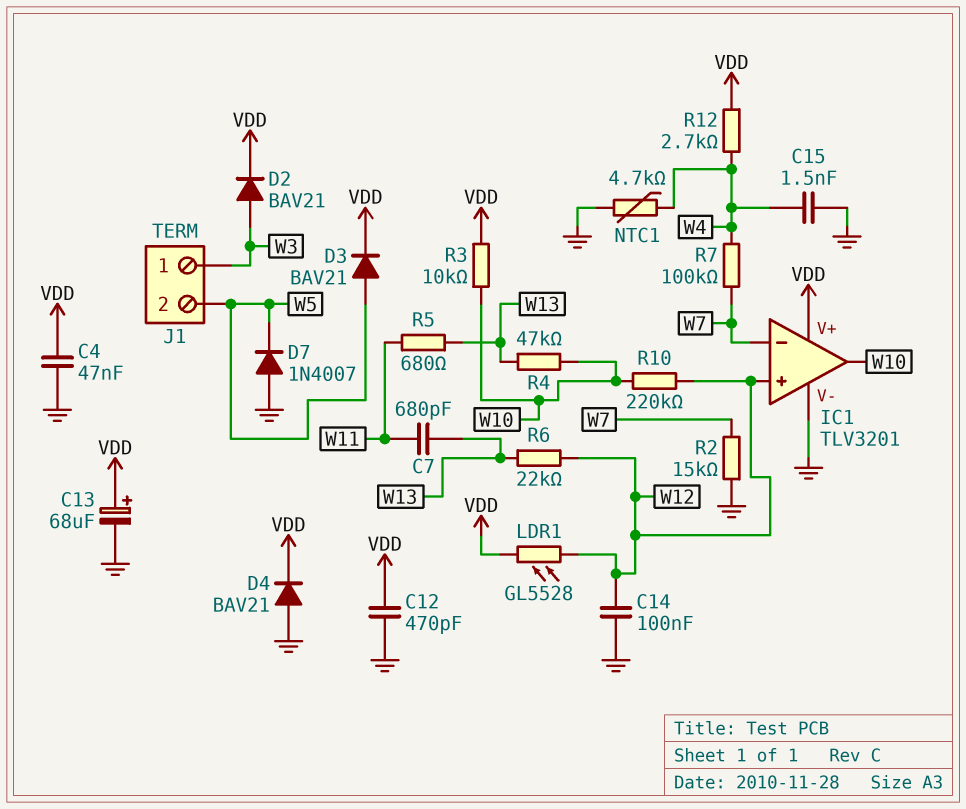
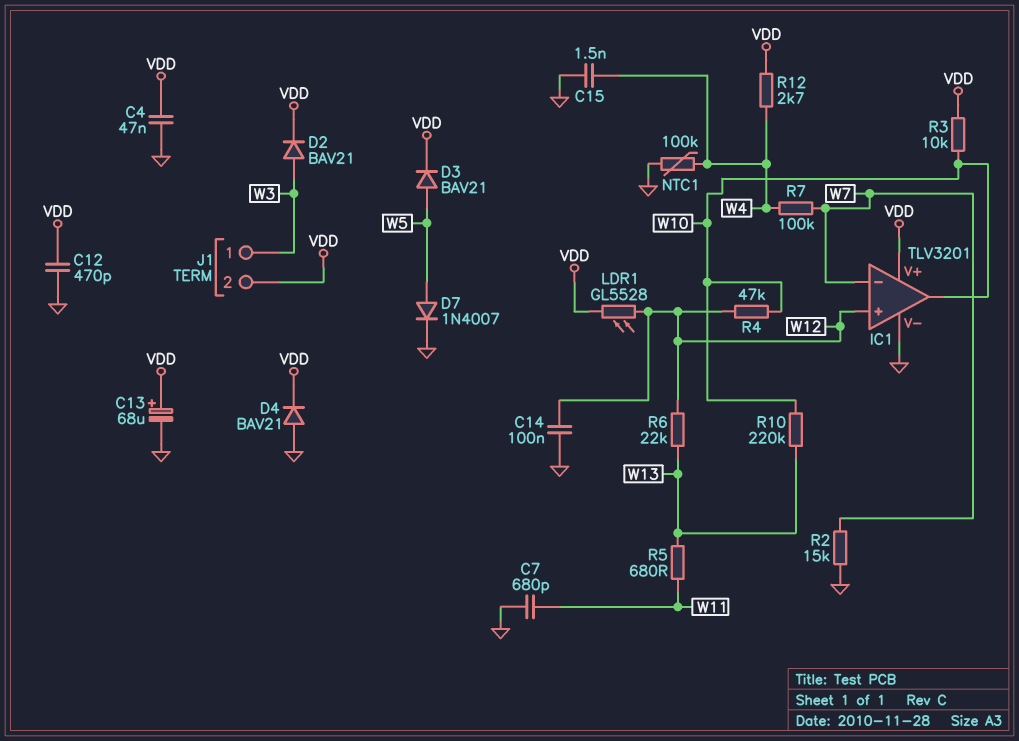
C7: 680pF (W11, W13) -> 680pF (GND, W11)
D7: diode 1N4007 (A GND, K W5) -> diode 1N4007 (A W5, K GND)
J1 pin 2: W5 -> VDD
NTC1: 4.7k (GND, W4) -> 100k (GND, W4)
R4: 47k (W10, W13) -> 47k (W10, W12)
R10: 220k (W10, W12) -> 220k (W10, W13)

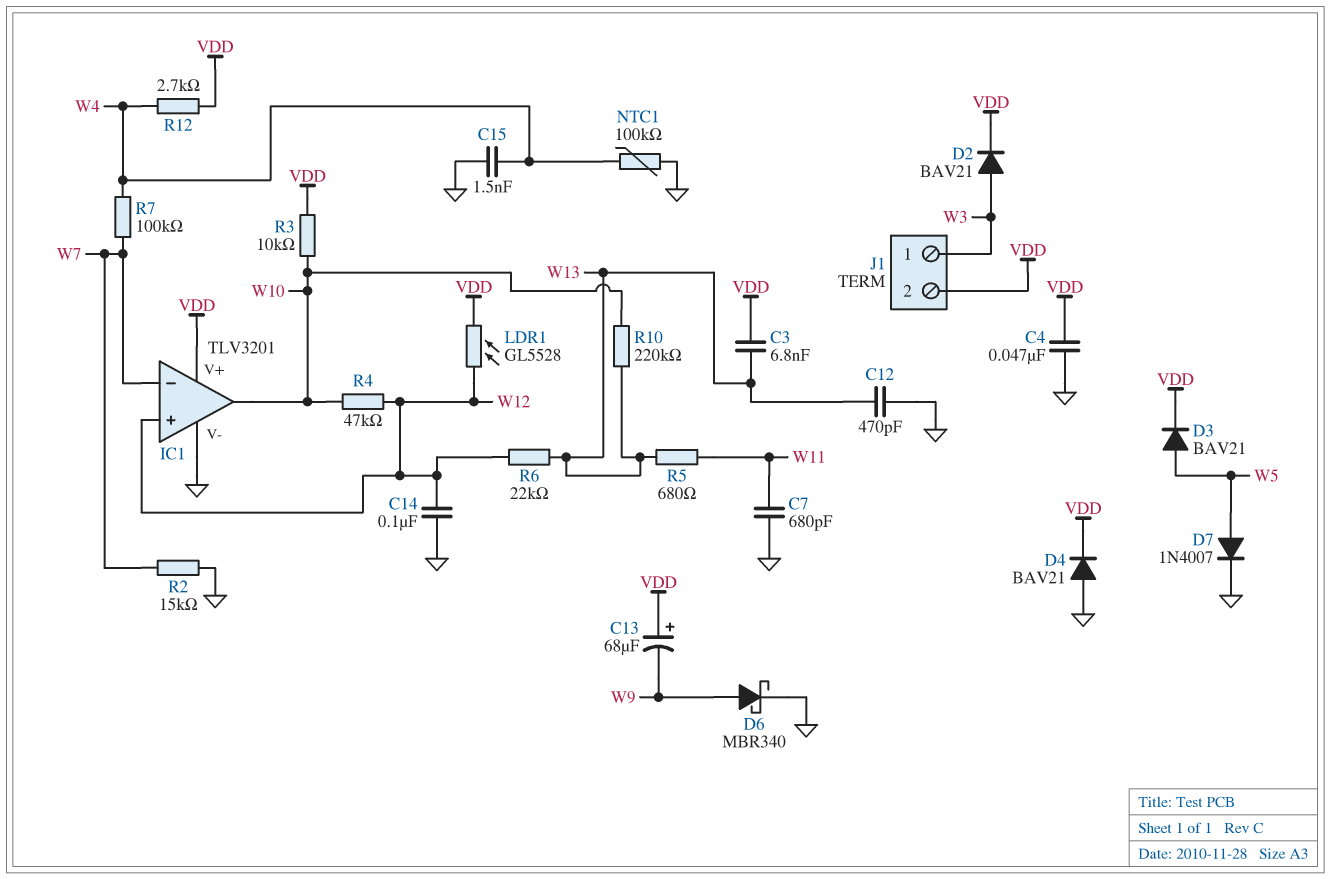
C3: none -> 6.8nF (VDD, W13)
C12: 470pF (GND, VDD) -> 470pF (GND, W13)
C13: 68uF (plus VDD, minus GND) -> 68uF (plus VDD, minus W9)
D6: none -> schottky MBR340 (A W9, K GND)

